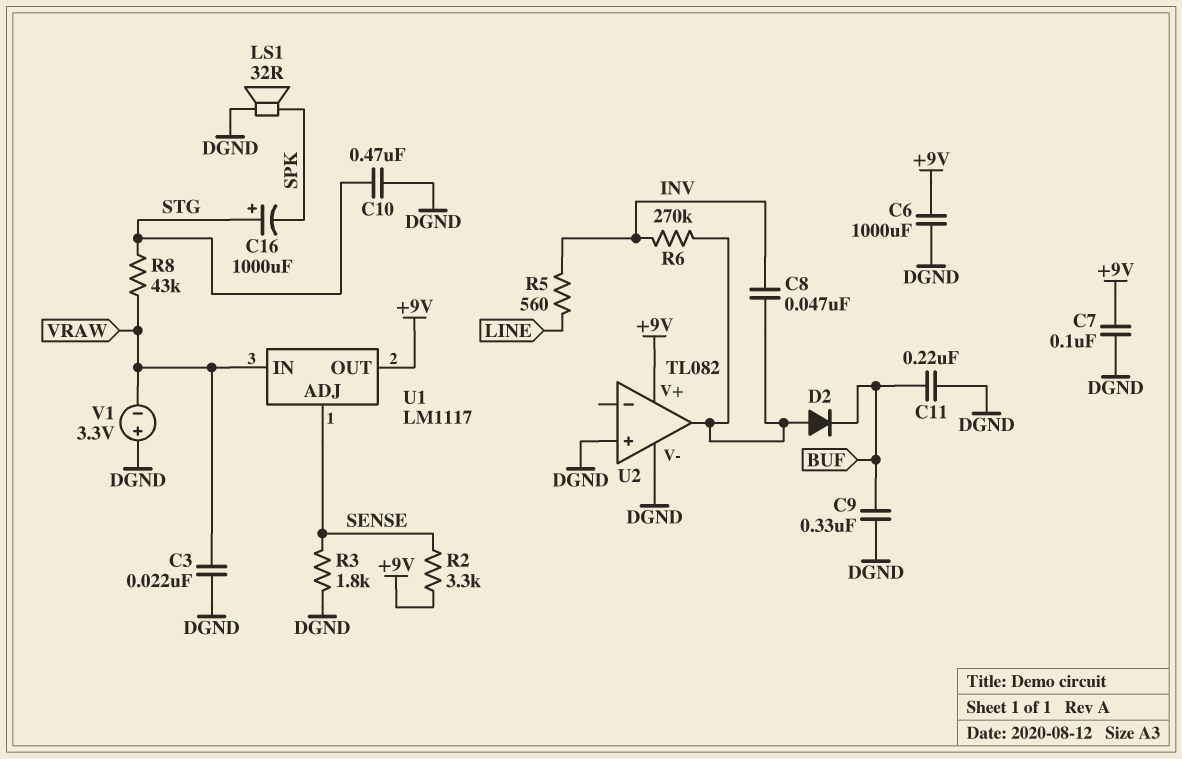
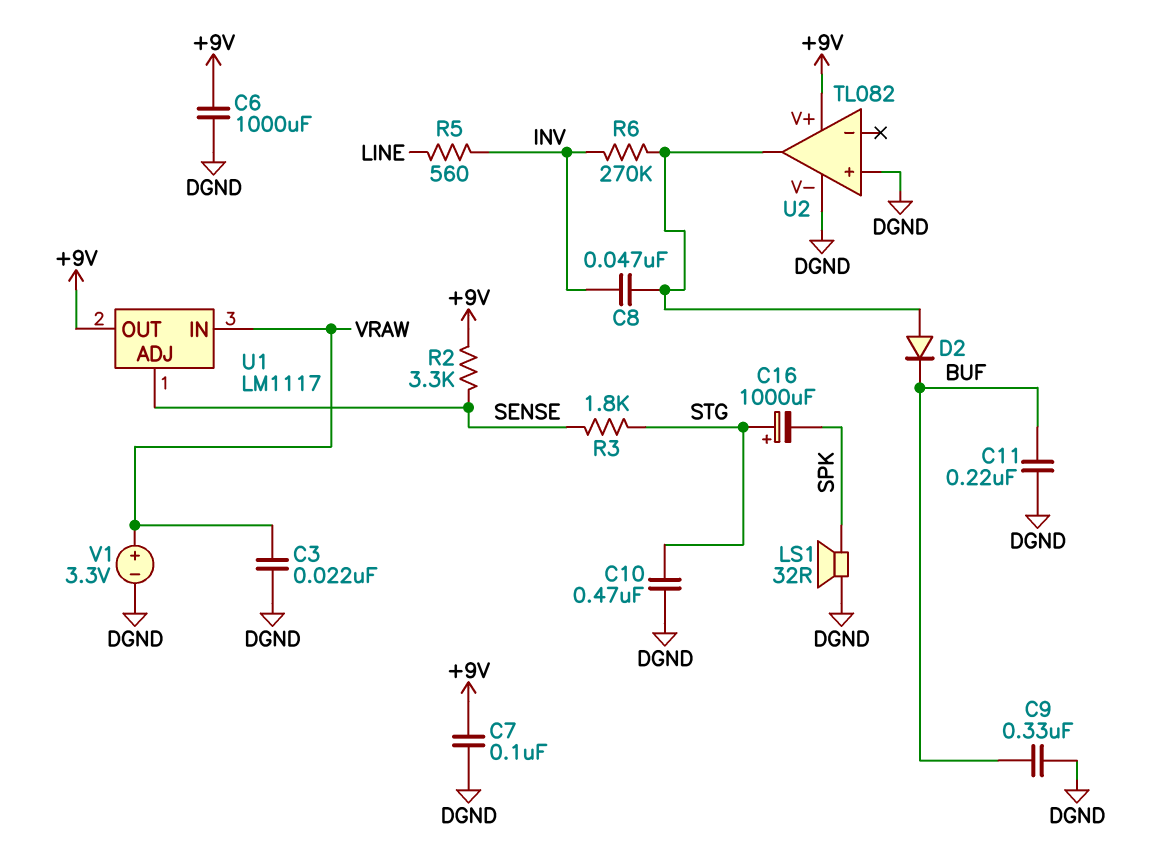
R3: 1.8k (DGND, SENSE) -> 1.8k (SENSE, STG)
R8: 43k (STG, VRAW) -> none
V1: 3.3V (plus DGND, minus VRAW) -> 3.3V (plus VRAW, minus DGND)

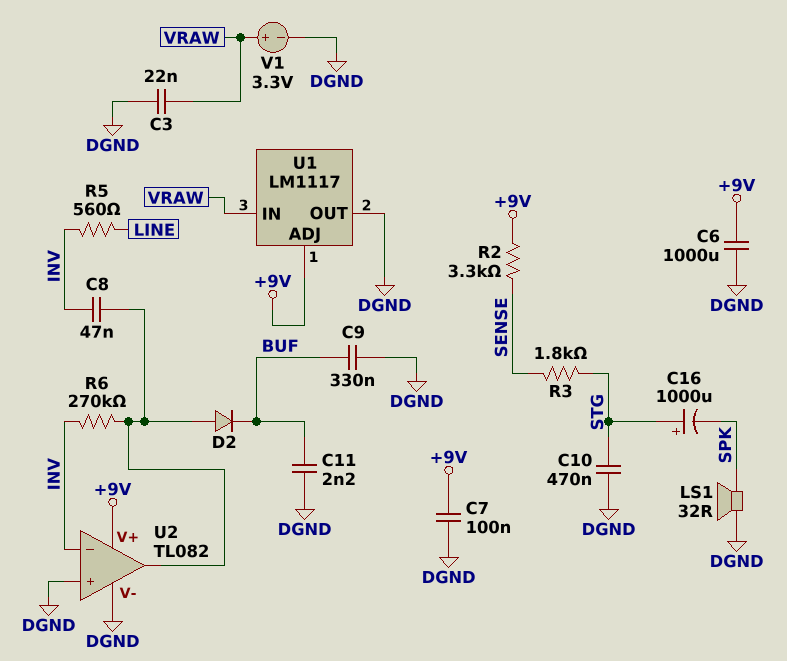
C11: 220nF (BUF, DGND) -> 2.2nF (BUF, DGND)
U1 pin ADJ: SENSE -> +9V
U1 pin OUT: +9V -> DGND
U2 pin in-: none -> INV

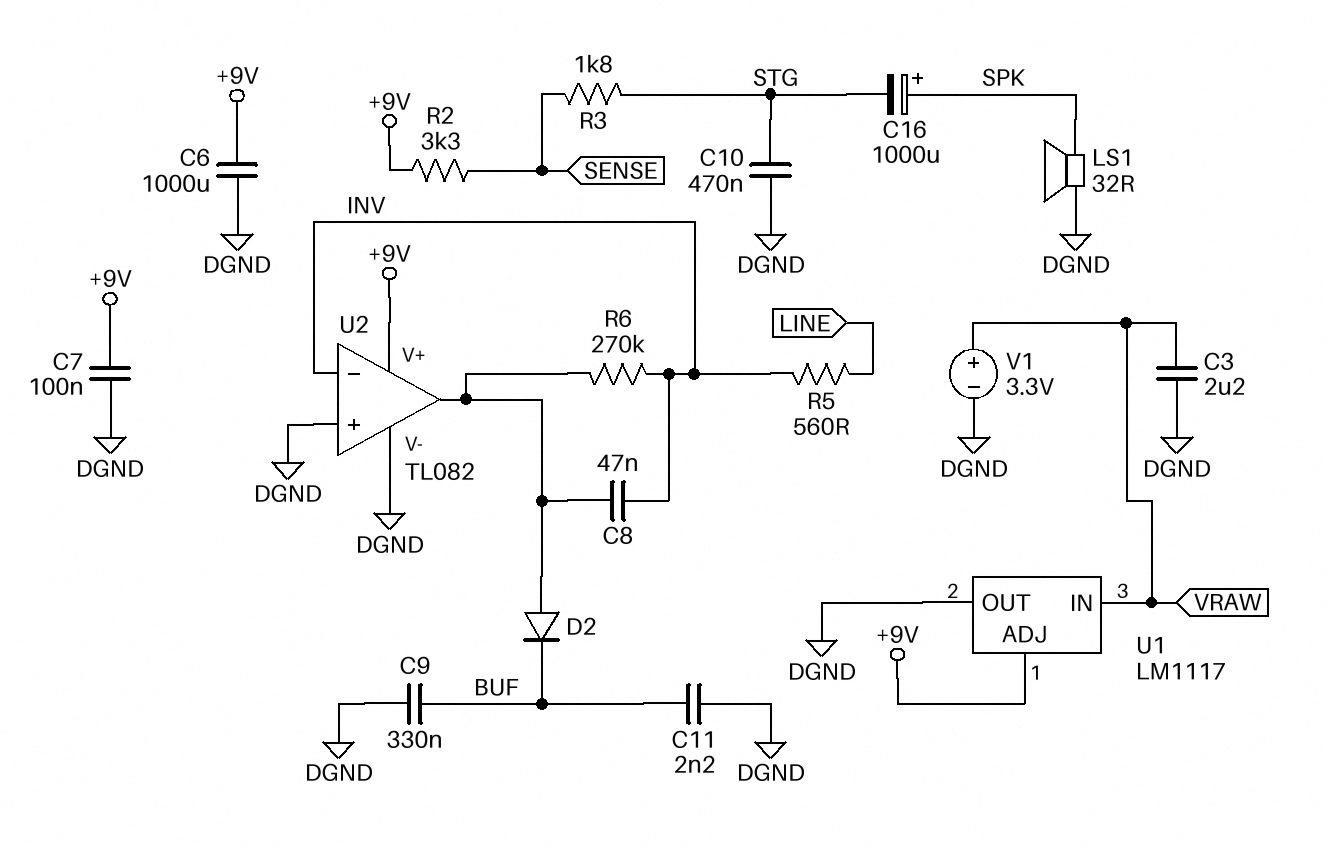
C3: 22nF (DGND, VRAW) -> 2.2uF (DGND, VRAW)
C16: 1000uF (plus STG, minus SPK) -> 1000uF (plus SPK, minus STG)

